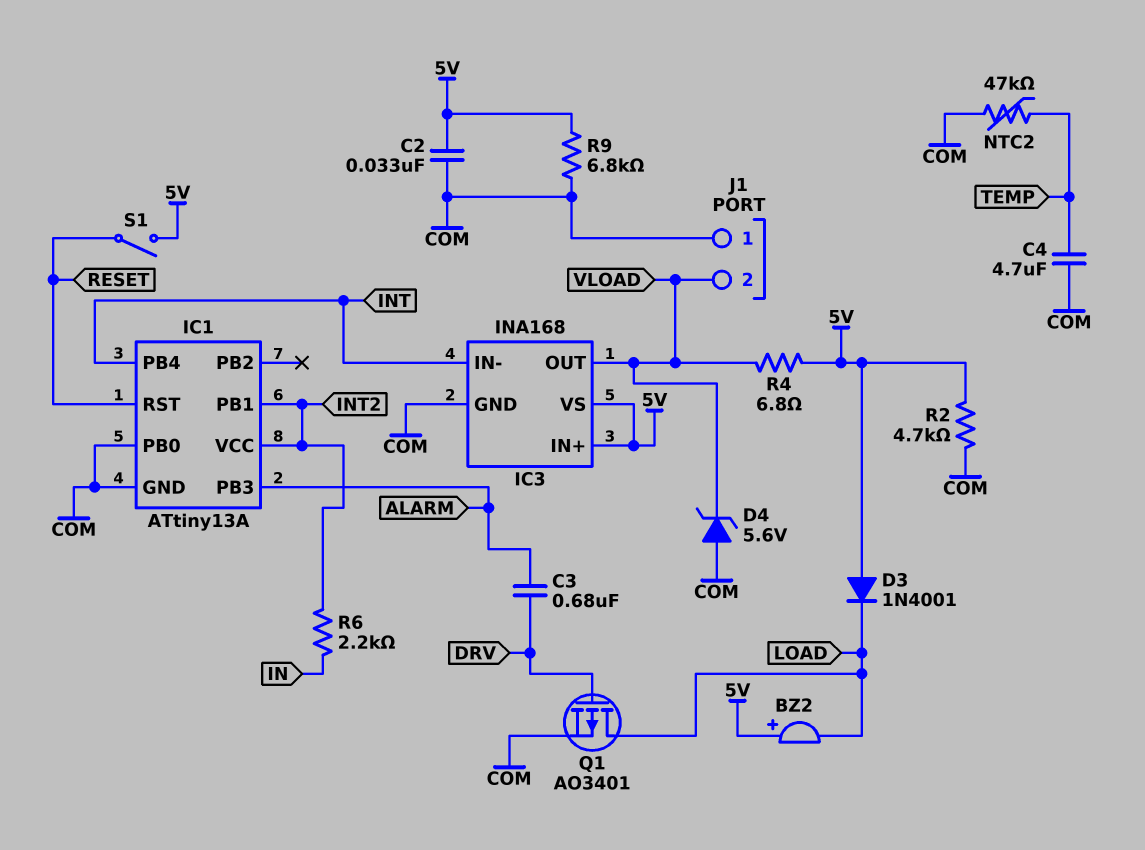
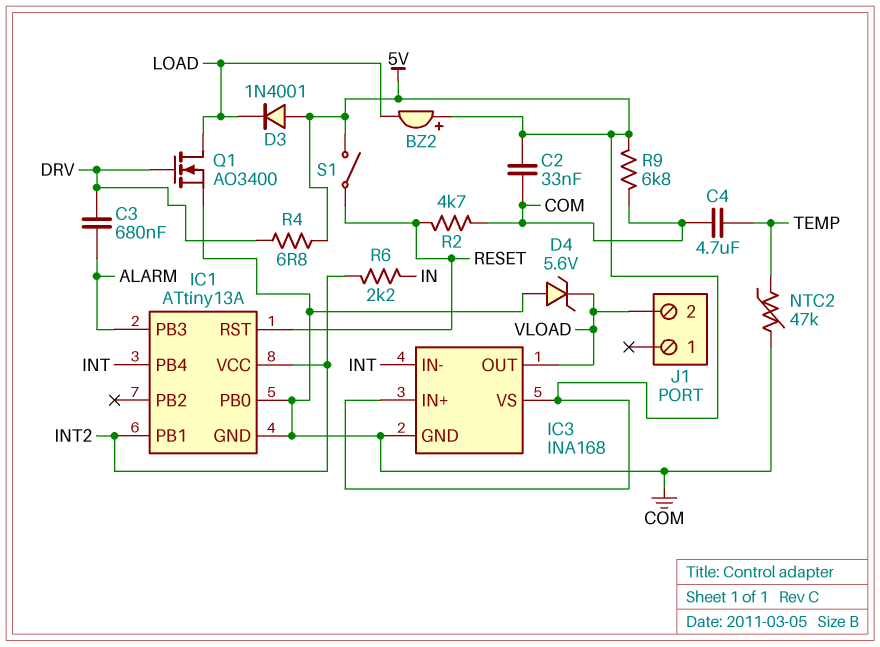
J1 pin 1: COM -> none
Q1: PMOS AO3401 (G DRV, D LOAD, S COM) -> NMOS AO3400 (G DRV, D LOAD, S COM)
R2: 4.7k (5V, COM) -> 4.7k (COM, RESET)
R4: 6.8 (5V, VLOAD) -> 6.8 (5V, DRV)

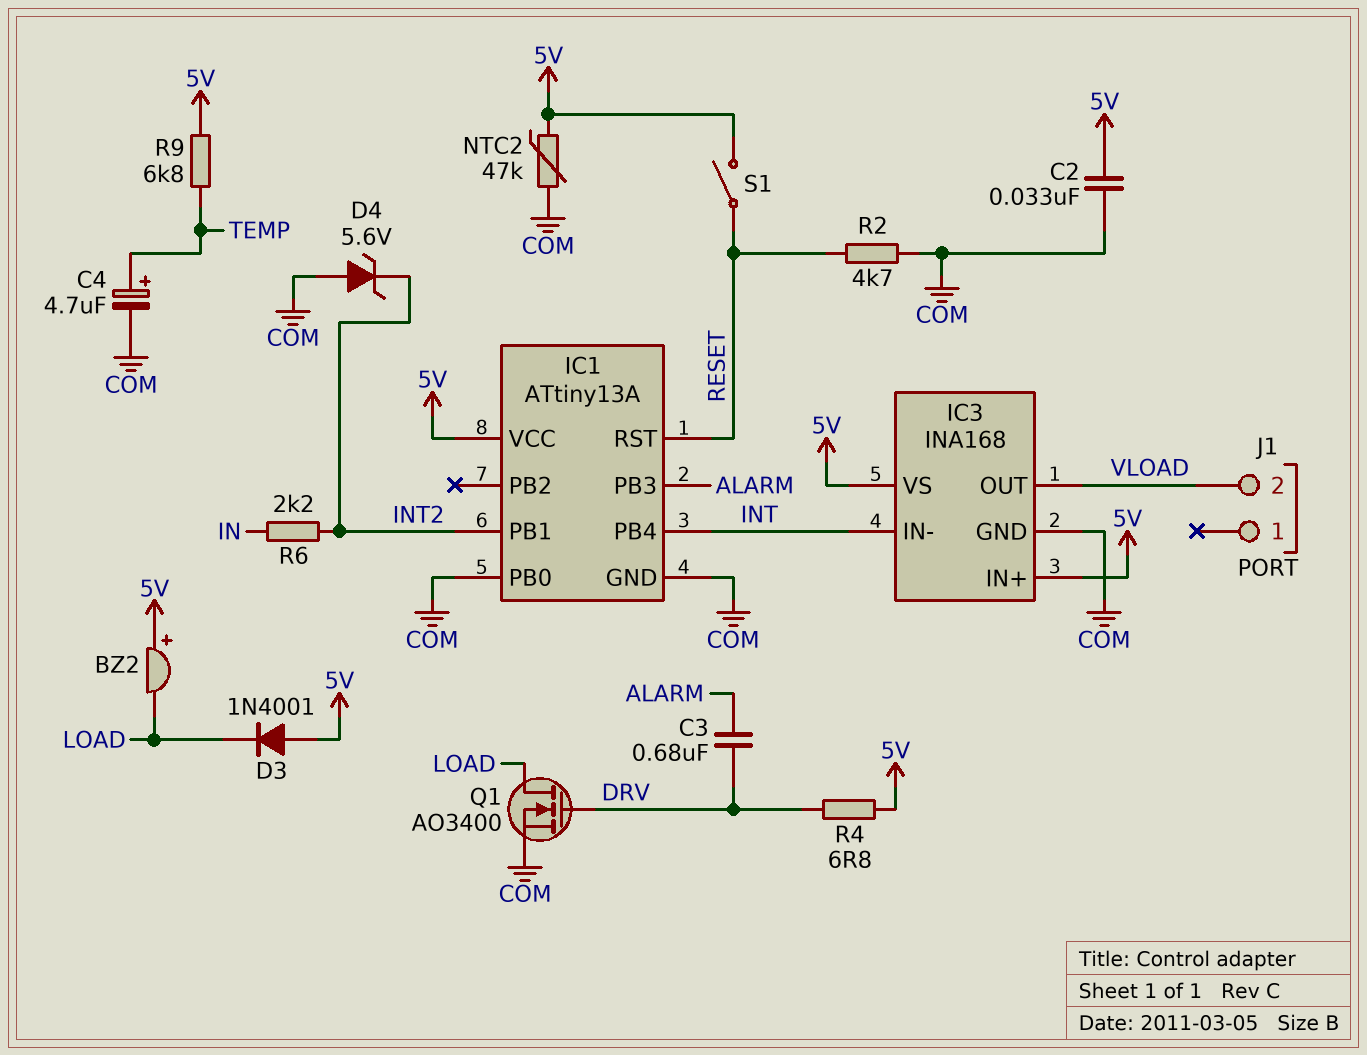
C4: 4.7uF (COM, TEMP) -> 4.7uF (plus TEMP, minus COM)
D4: zener 5.6V (A COM, K VLOAD) -> zener 5.6V (A COM, K INT2)
IC1 pin VCC: INT2 -> 5V
NTC2: 47k (COM, TEMP) -> 47k (5V, COM)
R9: 6.8k (5V, COM) -> 6.8k (5V, TEMP)

